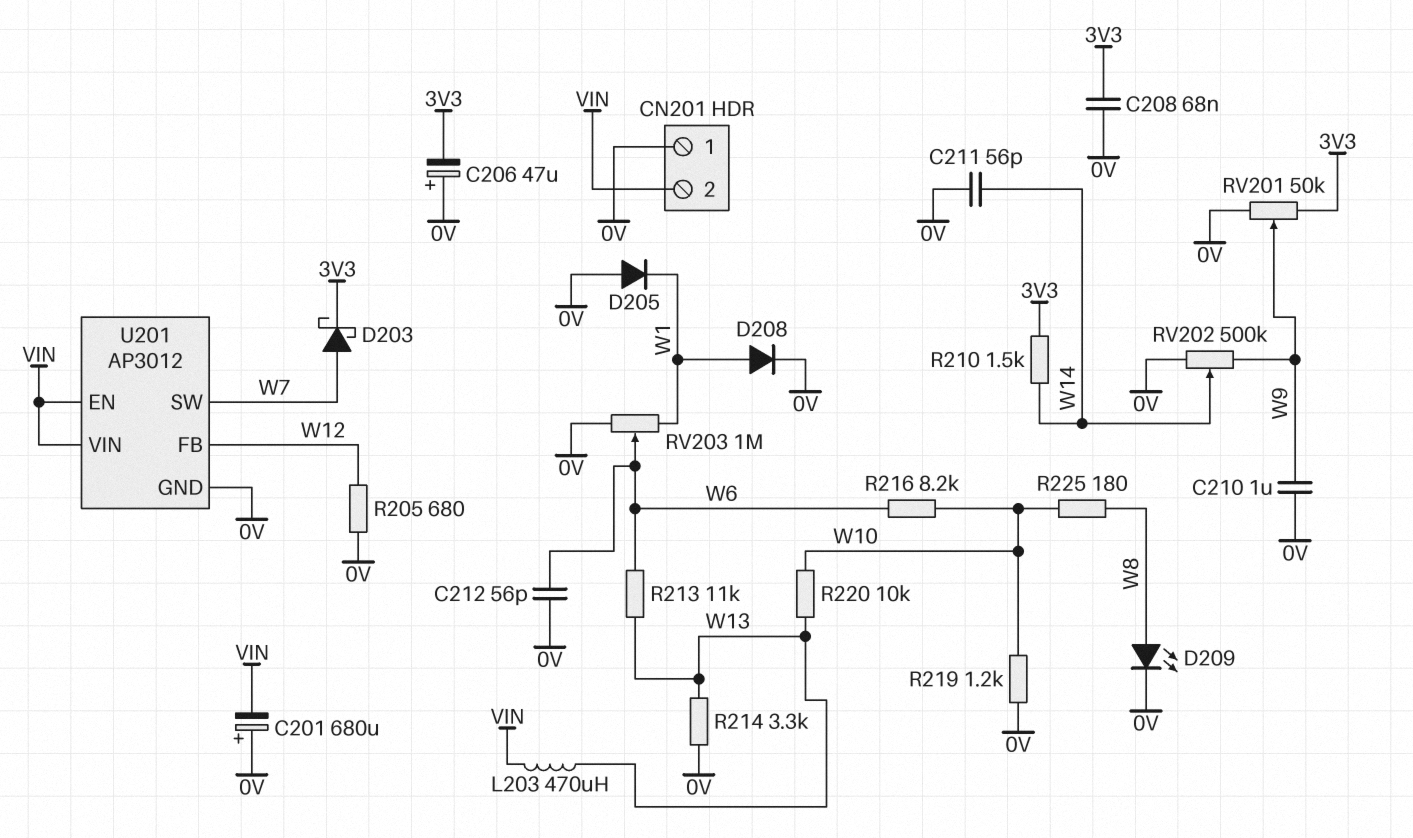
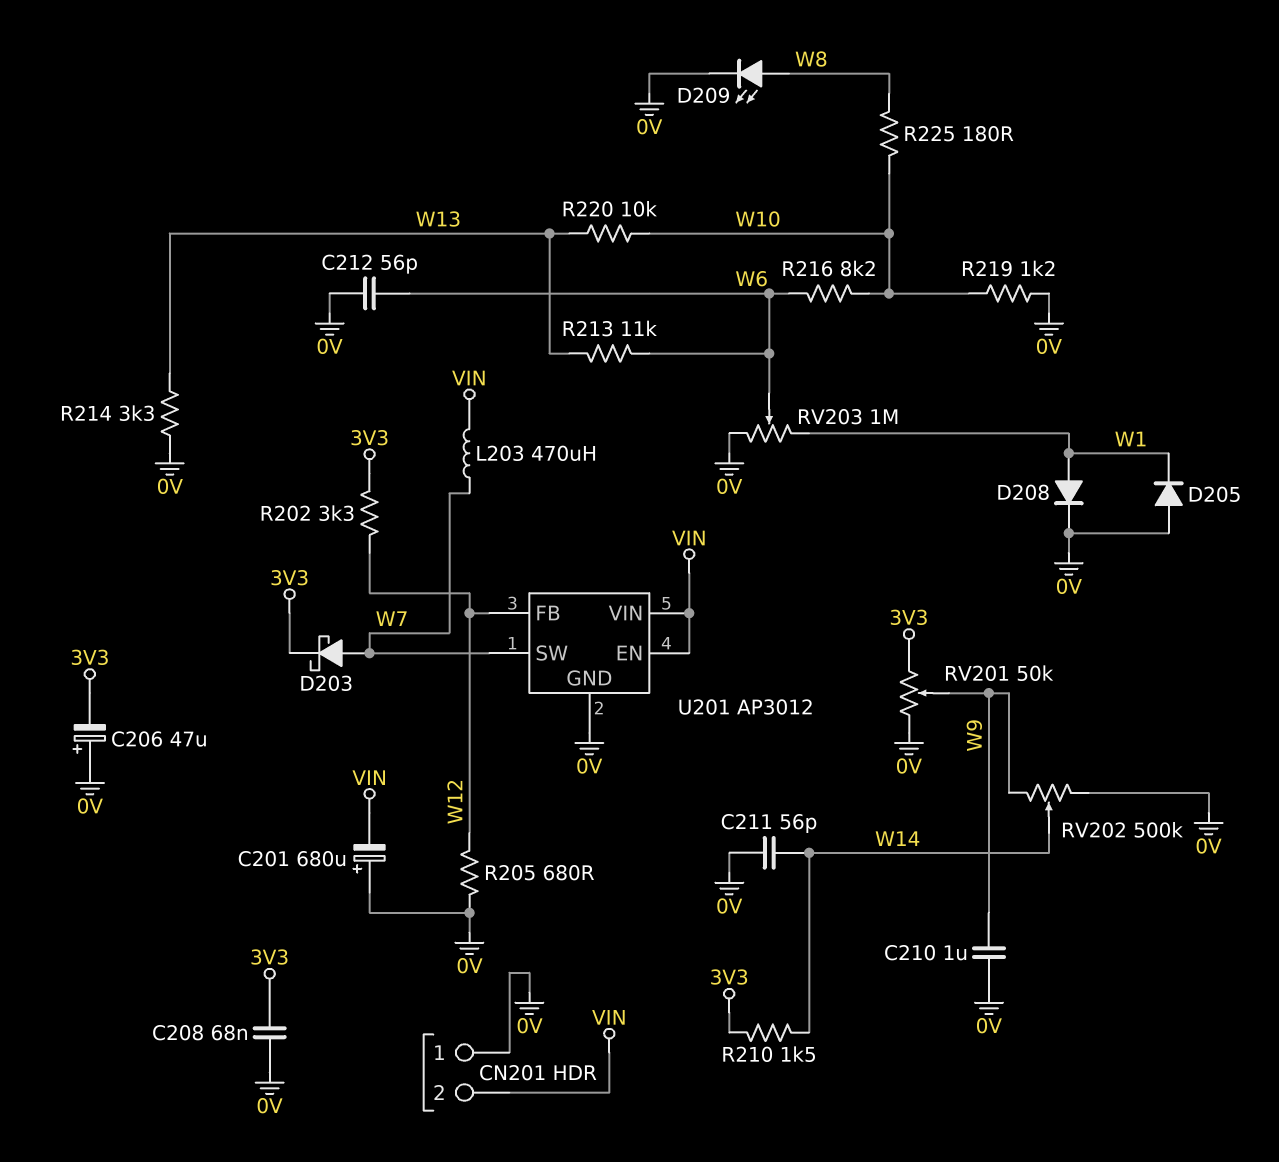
L203: 470uH (VIN, W13) -> 470uH (VIN, W7)
R202: none -> 3.3k (3V3, W12)

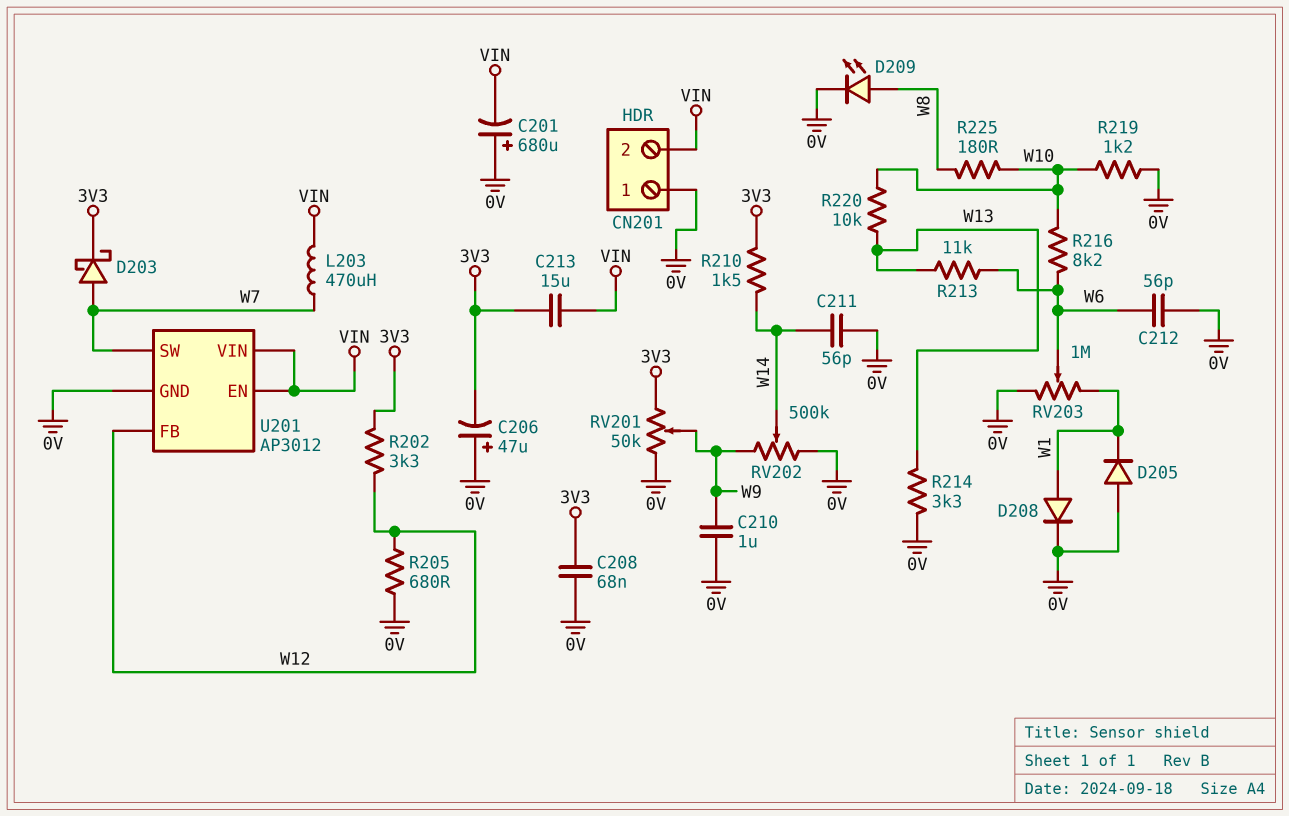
C213: none -> 15uF (3V3, VIN)

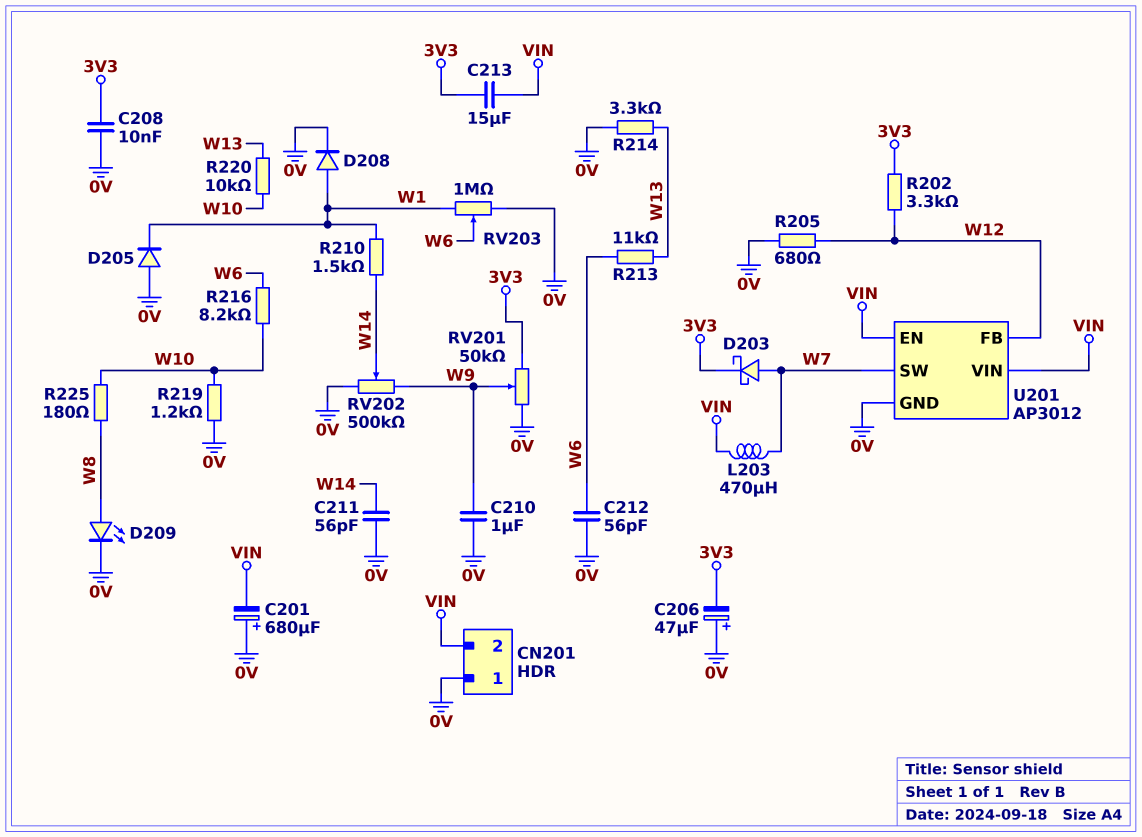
C208: 68nF (0V, 3V3) -> 10nF (0V, 3V3)
R210: 1.5k (3V3, W14) -> 1.5k (W1, W14)

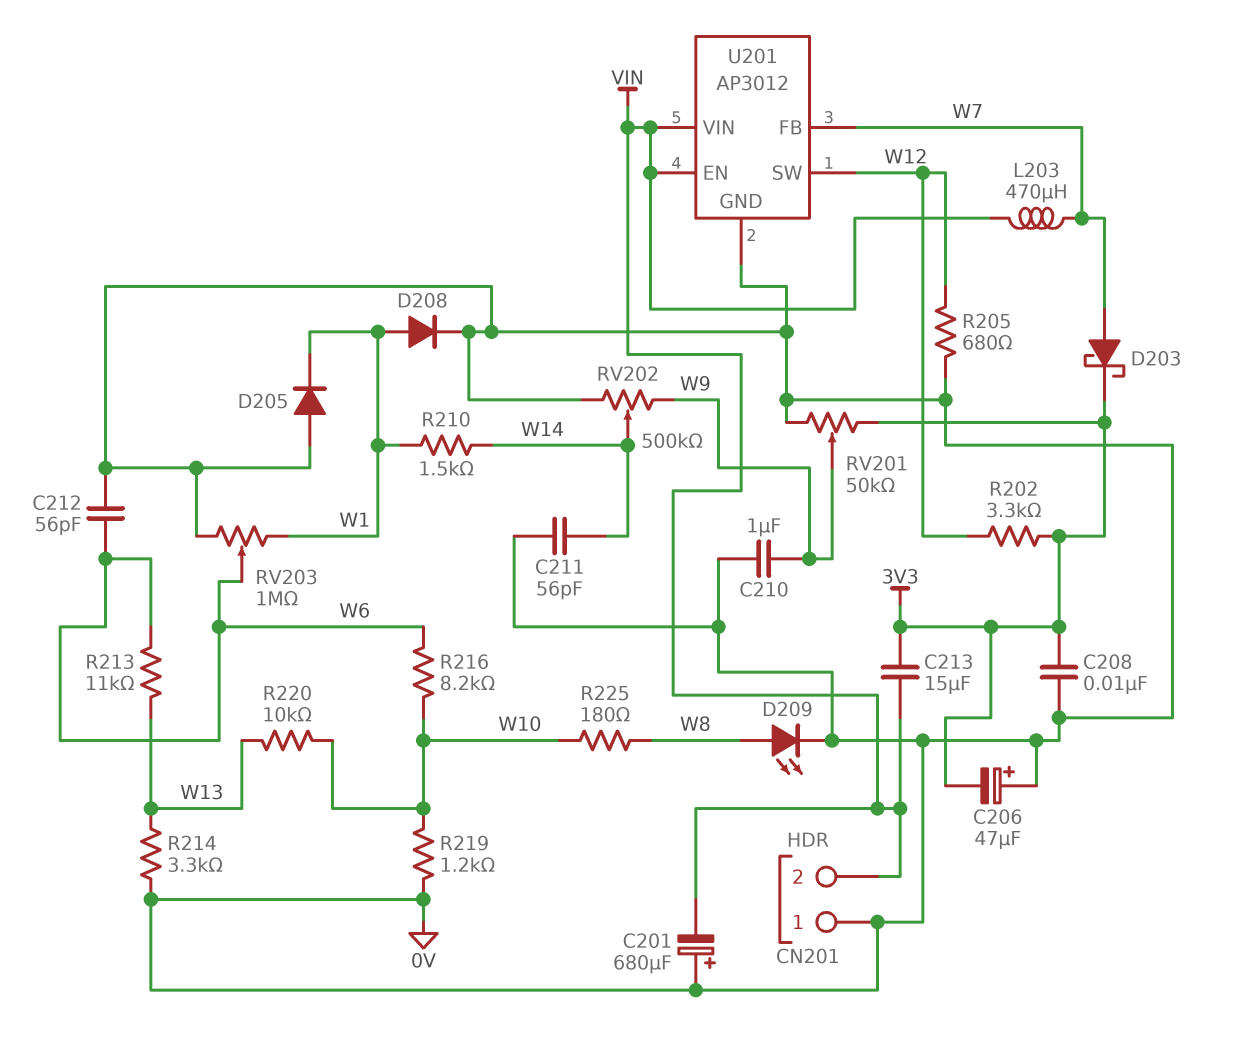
U201 pin FB: W12 -> W7
U201 pin SW: W7 -> W12

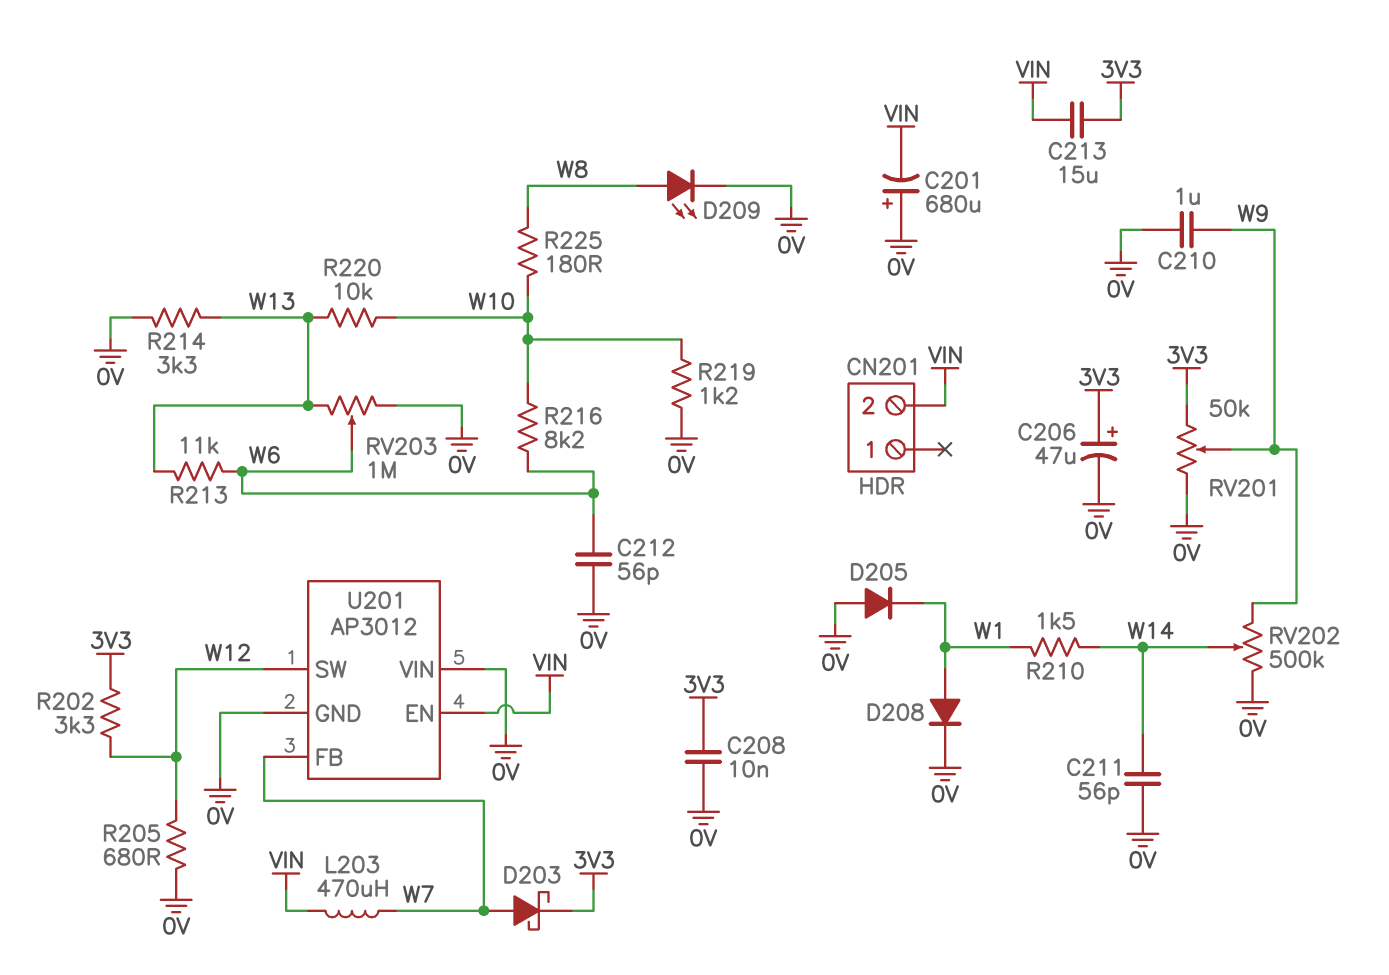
C206: 47uF (plus 0V, minus 3V3) -> 47uF (plus 3V3, minus 0V)
CN201 pin 1: 0V -> none
RV203: 1M (0V, W1, wiper W6) -> 1M (0V, W13, wiper W6)
U201 pin VIN: VIN -> 0V

